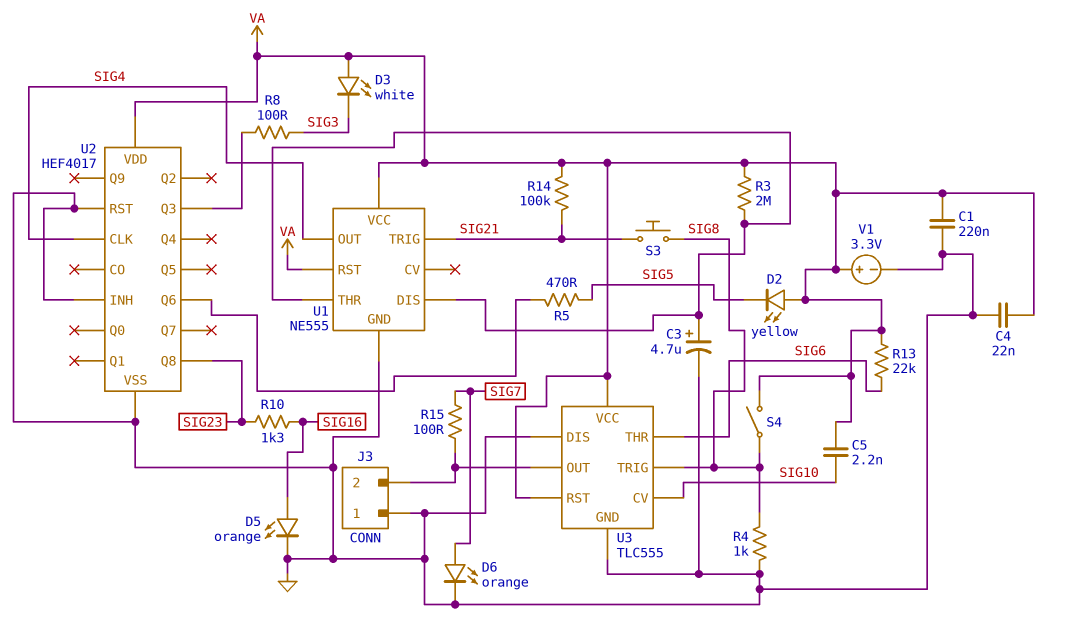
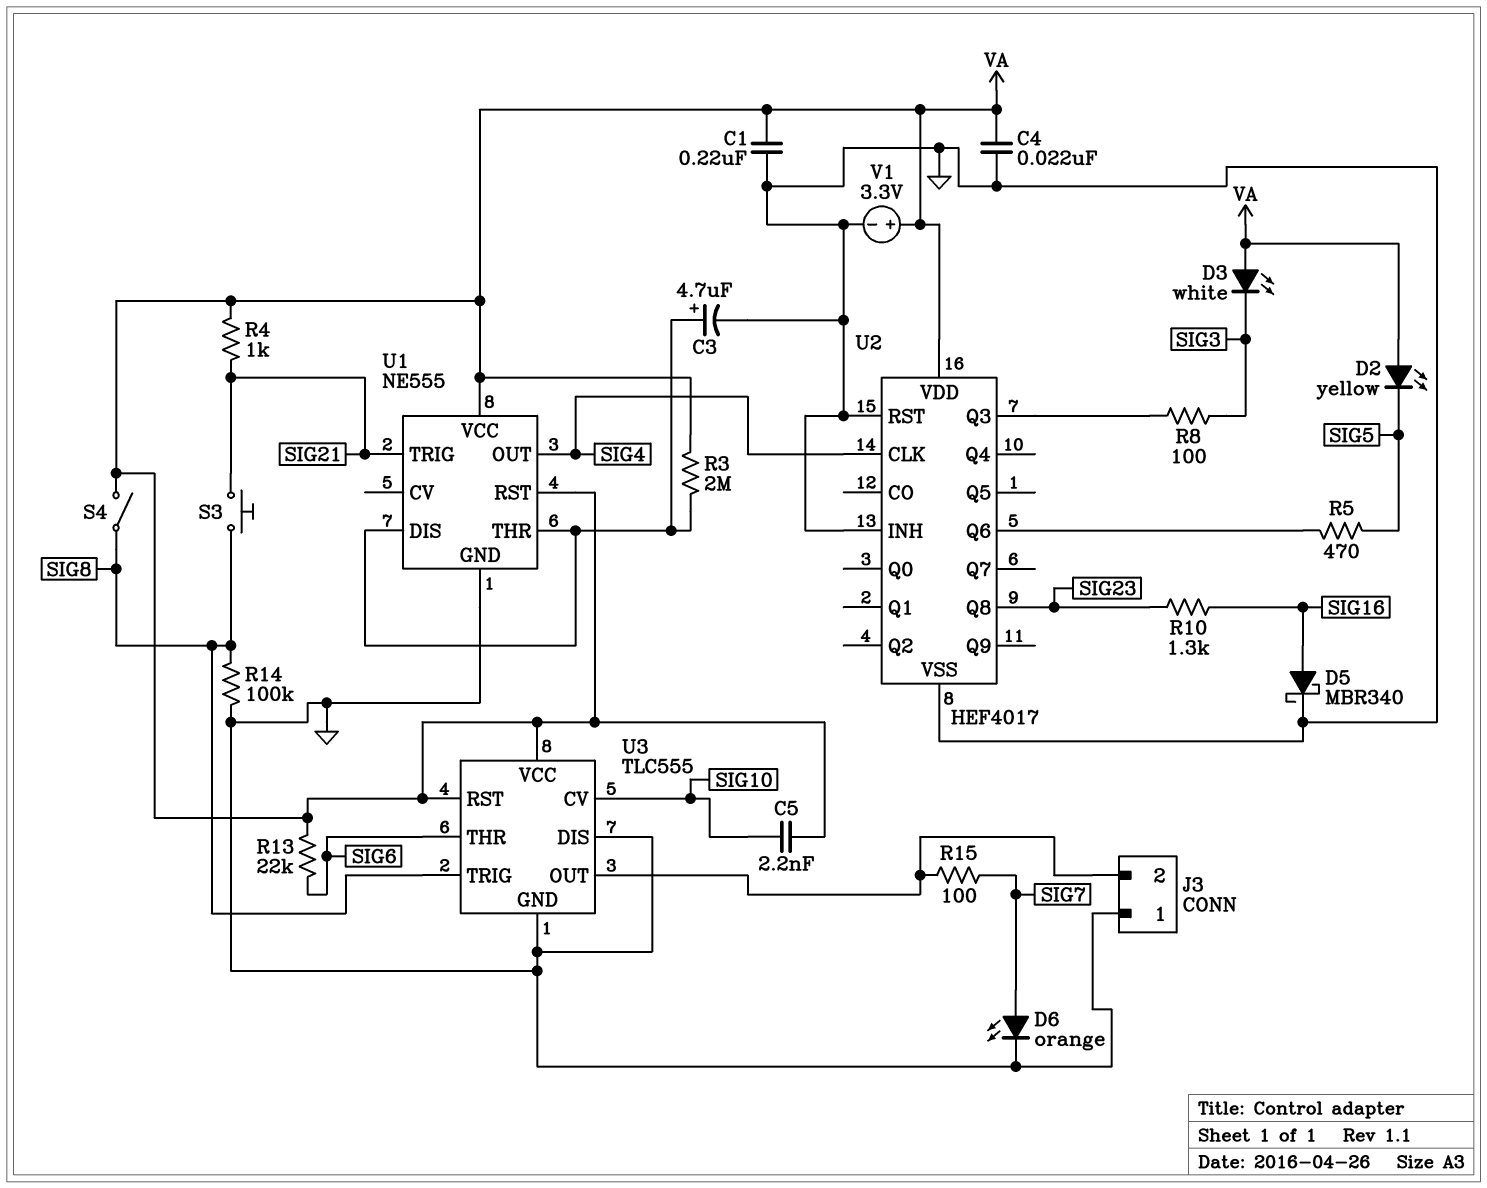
D5: LED orange (A SIG16, K GND) -> schottky MBR340 (A SIG16, K GND)
R4: 1k (GND, SIG8) -> 1k (SIG21, VA)
R14: 100k (SIG21, VA) -> 100k (GND, SIG8)

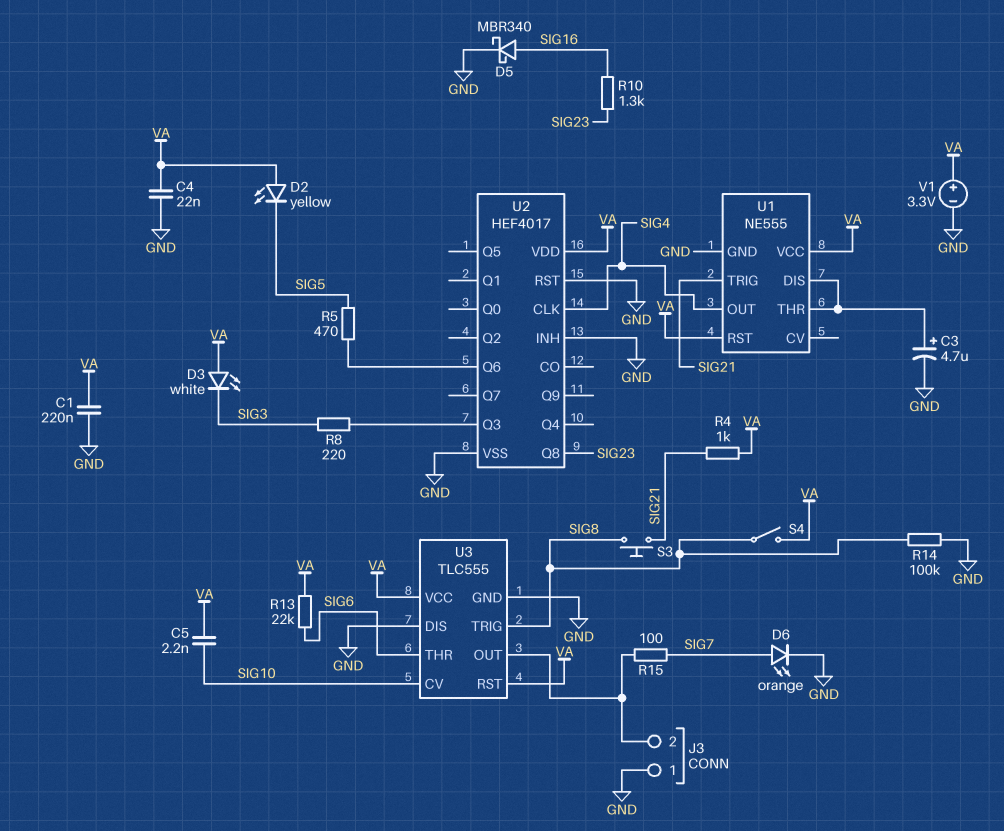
R3: 2M (U1/DIS, VA) -> none
R8: 100 (SIG3, U2/Q3) -> 220 (SIG3, U2/Q3)

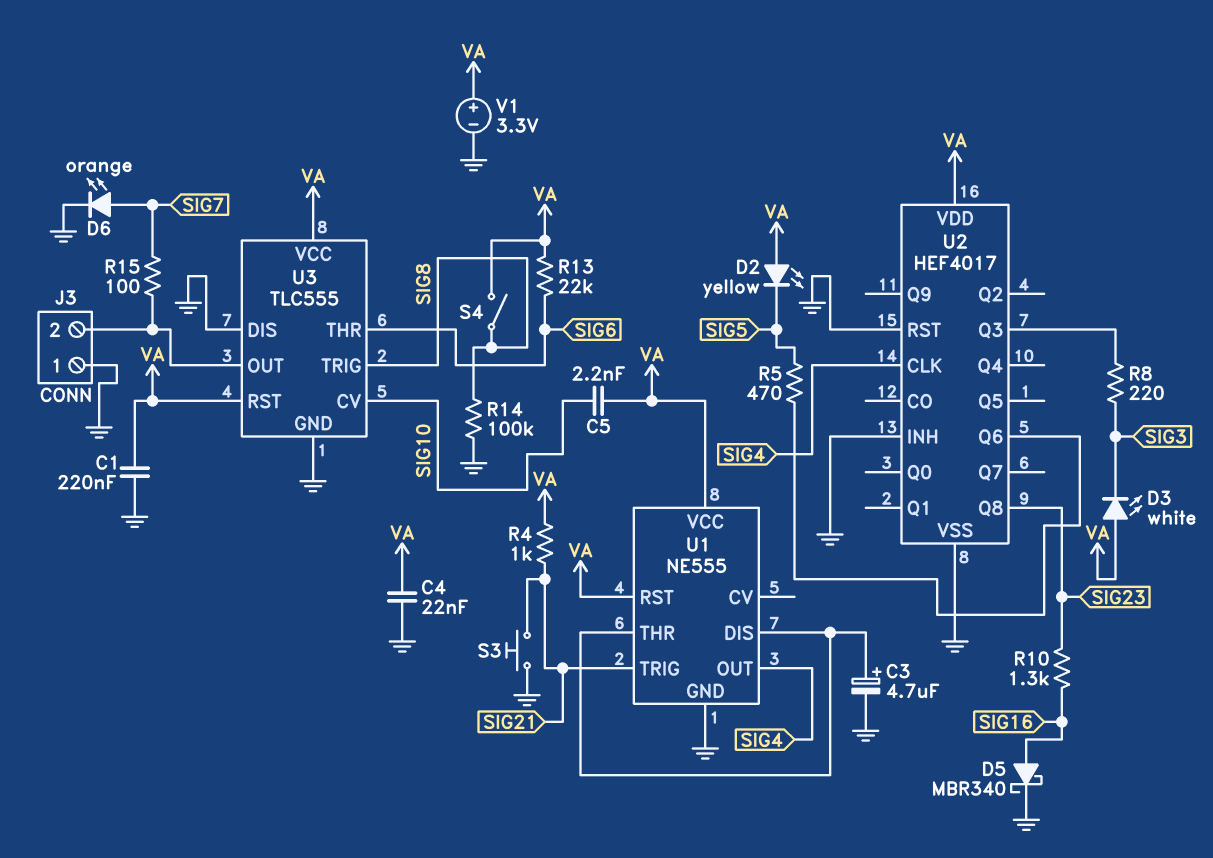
S3: button (SIG8, SIG21) -> button (GND, SIG21)

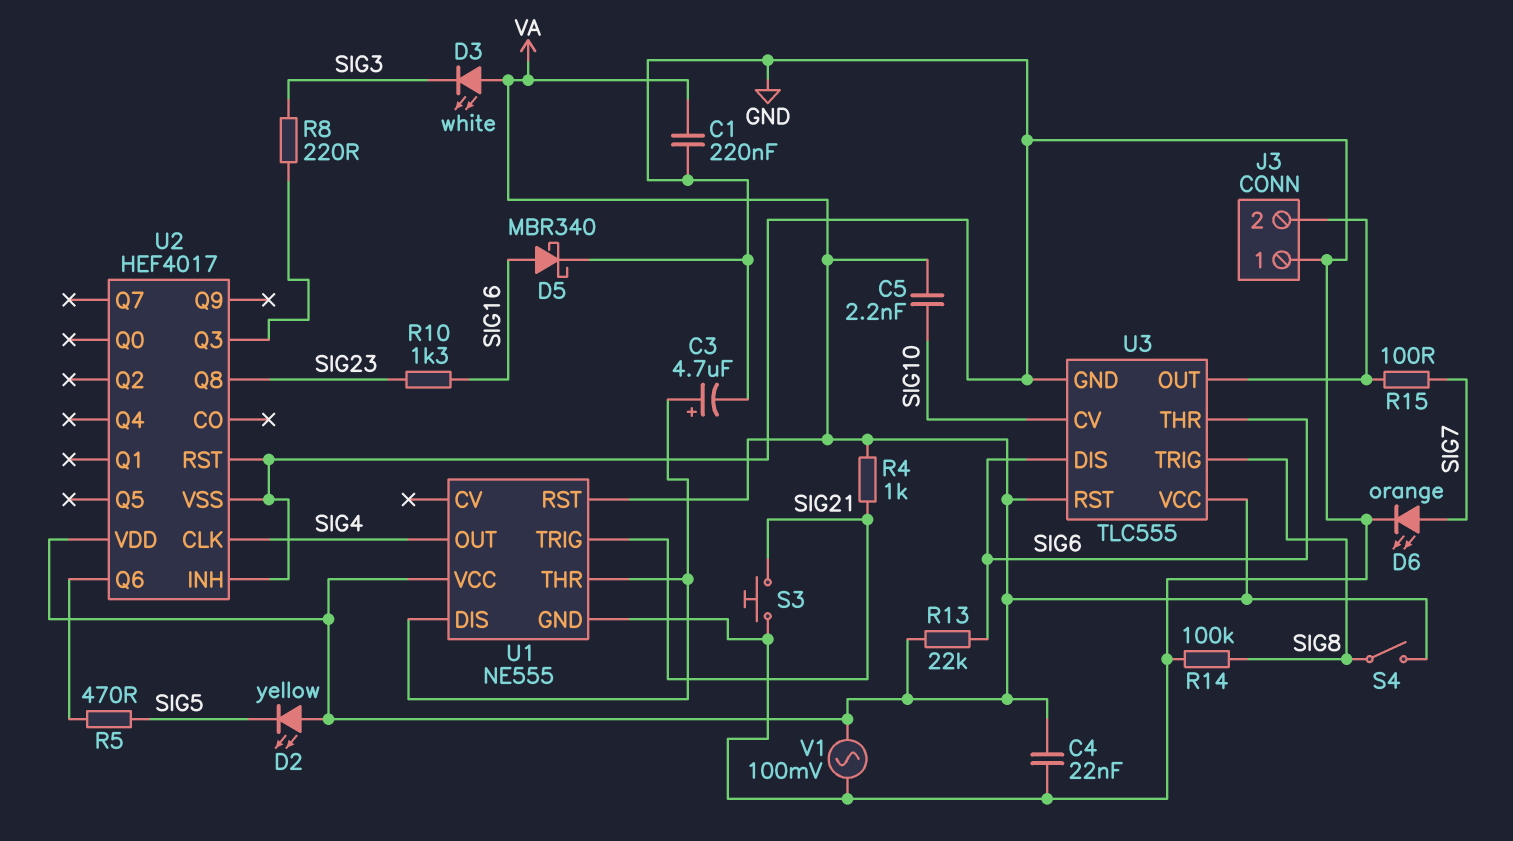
U3 pin DIS: GND -> SIG6
V1: 3.3V (plus VA, minus GND) -> AC 100mV (GND, VA)

